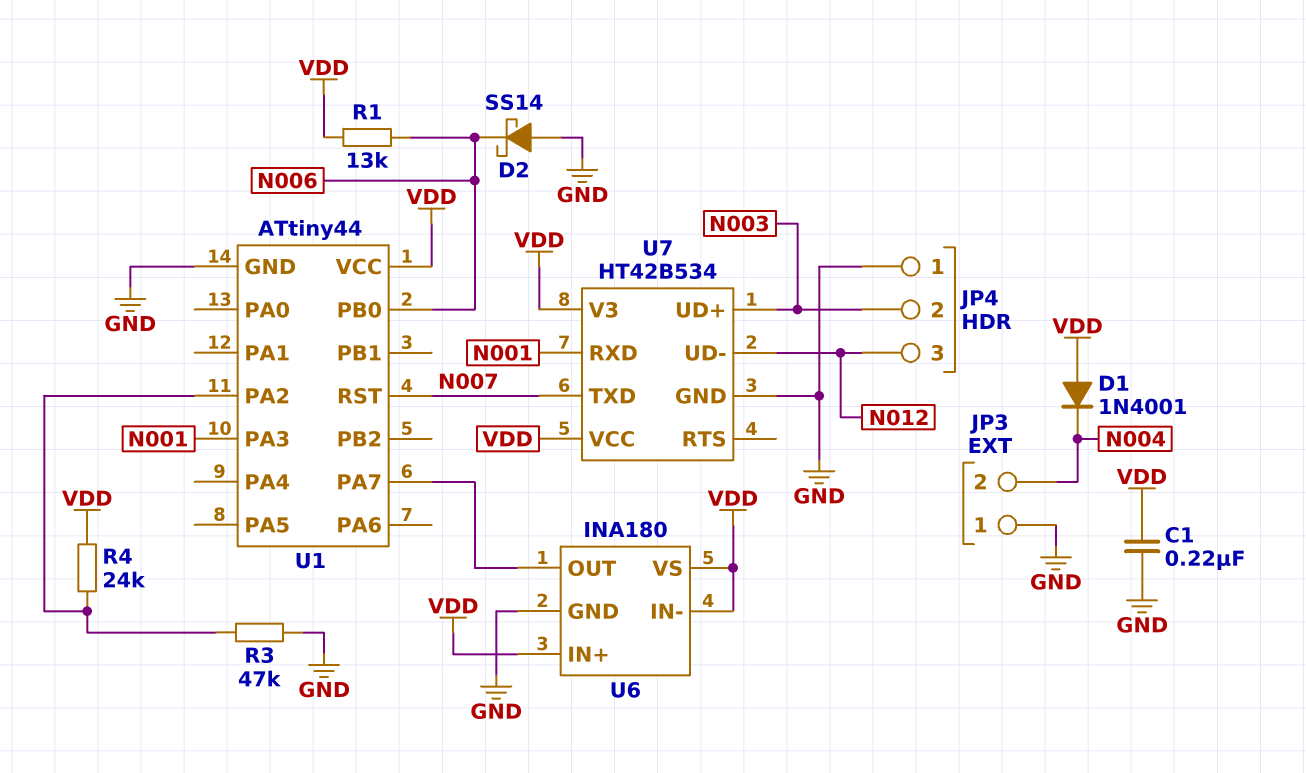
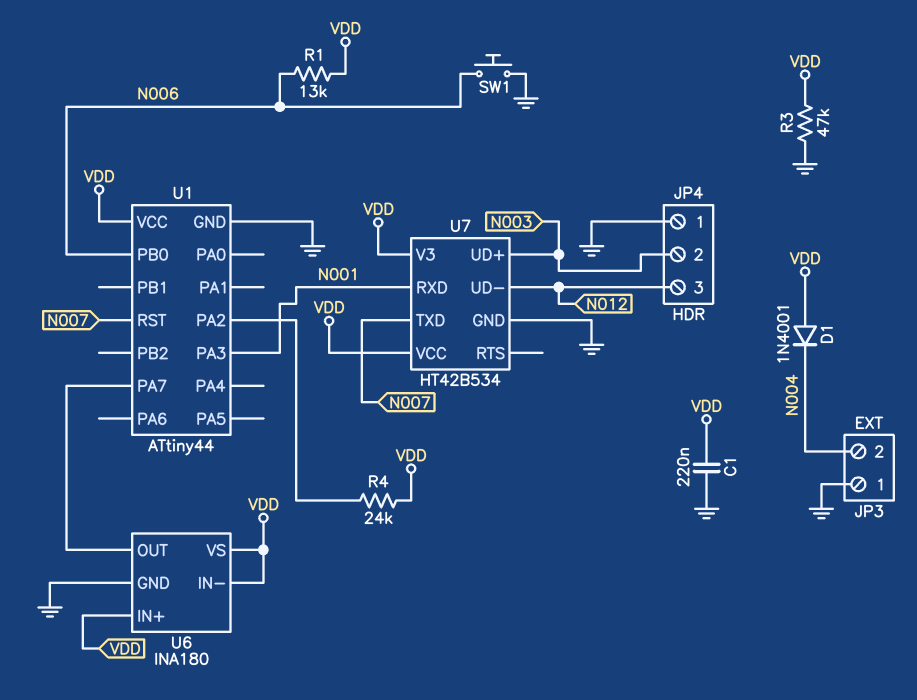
D2: schottky SS14 (A GND, K N006) -> none
R3: 47k (GND, U1/PA2) -> 47k (GND, VDD)
SW1: none -> button (GND, N006)

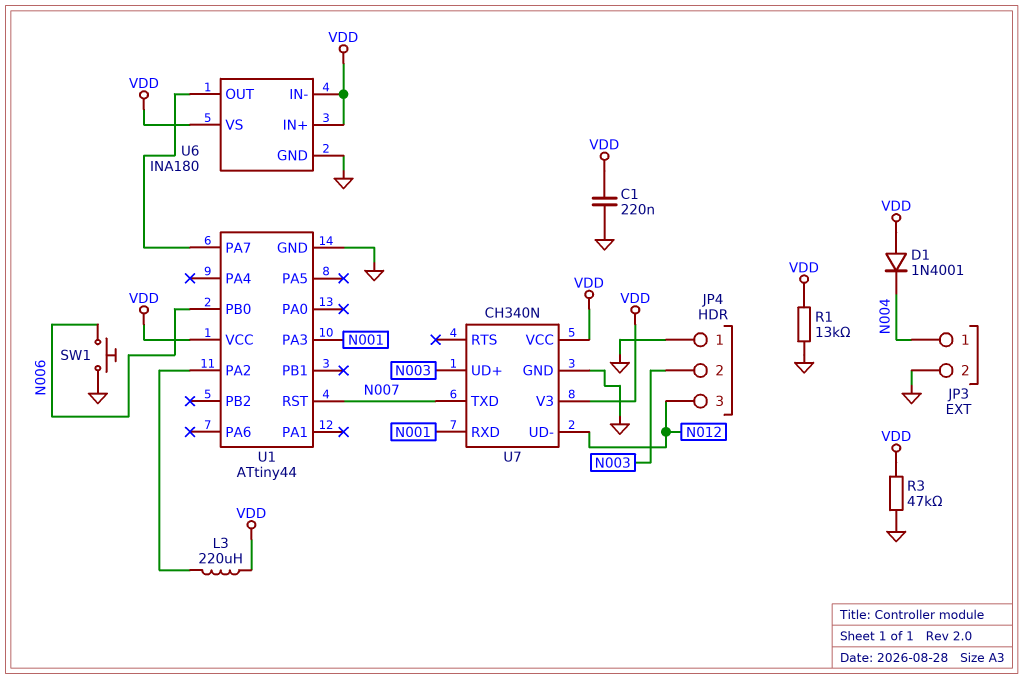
JP3 pin 1: GND -> N004
JP3 pin 2: N004 -> GND
L3: none -> 220uH (U1/PA2, VDD)
R1: 13k (N006, VDD) -> 13k (GND, VDD)
R4: 24k (U1/PA2, VDD) -> none
U7: HT42B534 -> CH340N

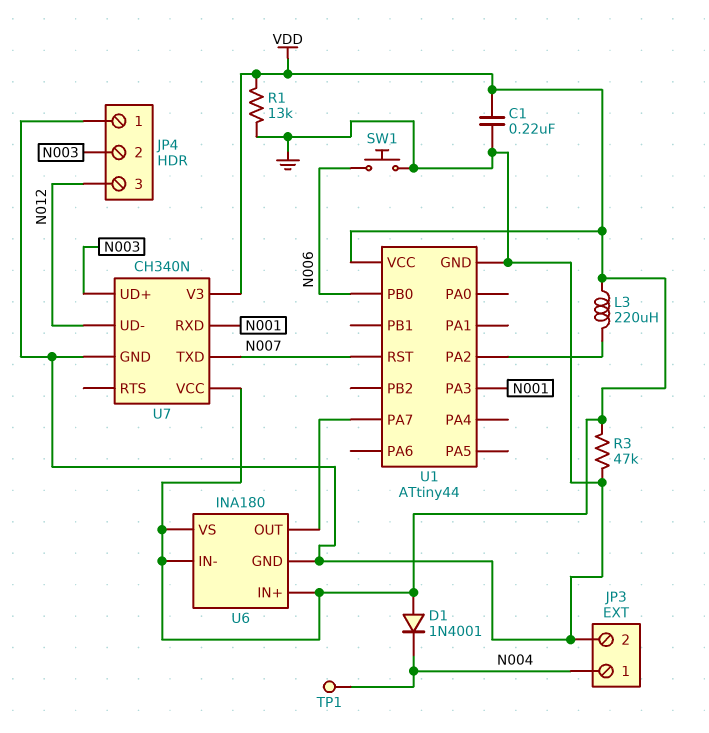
TP1: none -> test point (N004)

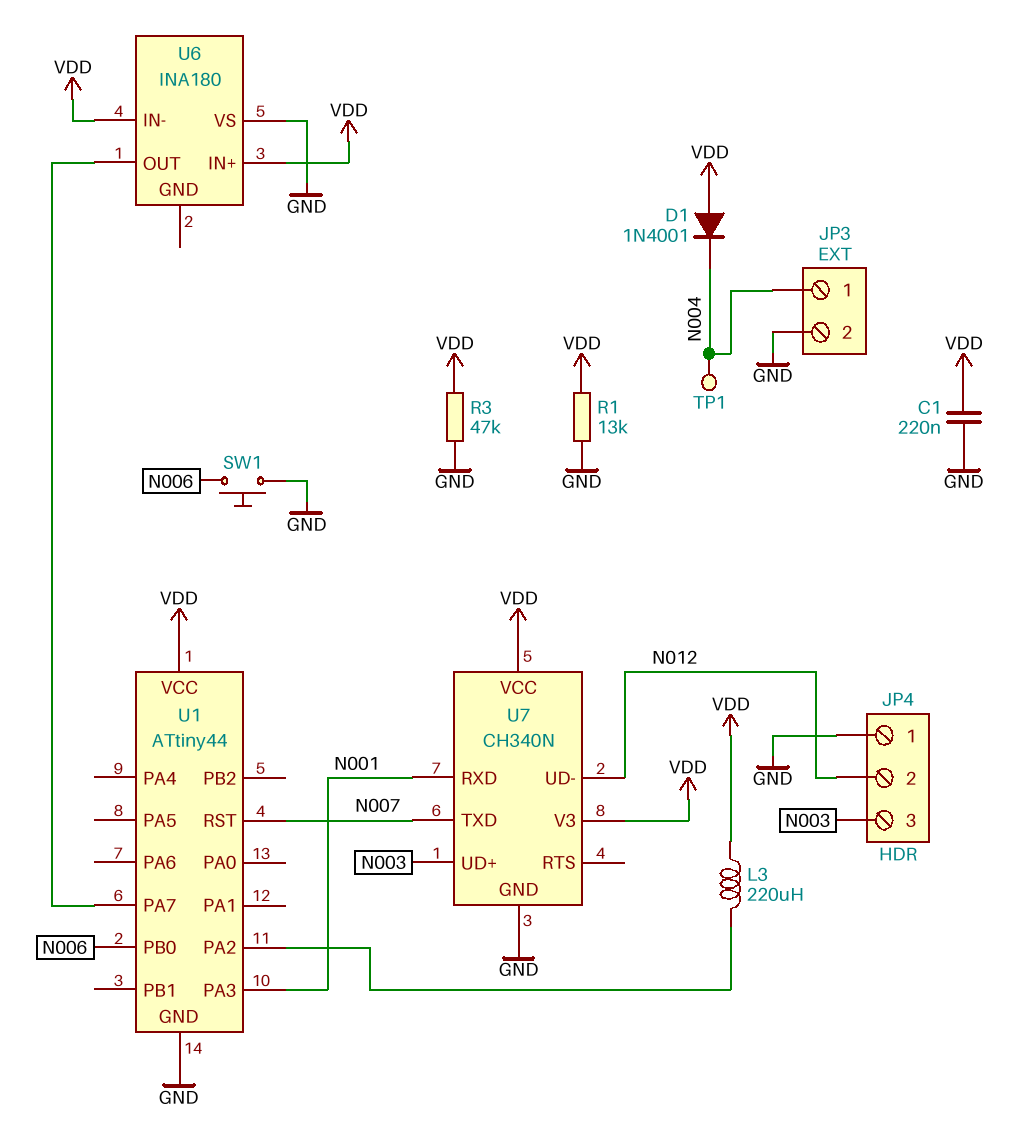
JP4 pin 2: N003 -> N012
JP4 pin 3: N012 -> N003
U6 pin GND: GND -> none
U6 pin VS: VDD -> GND

